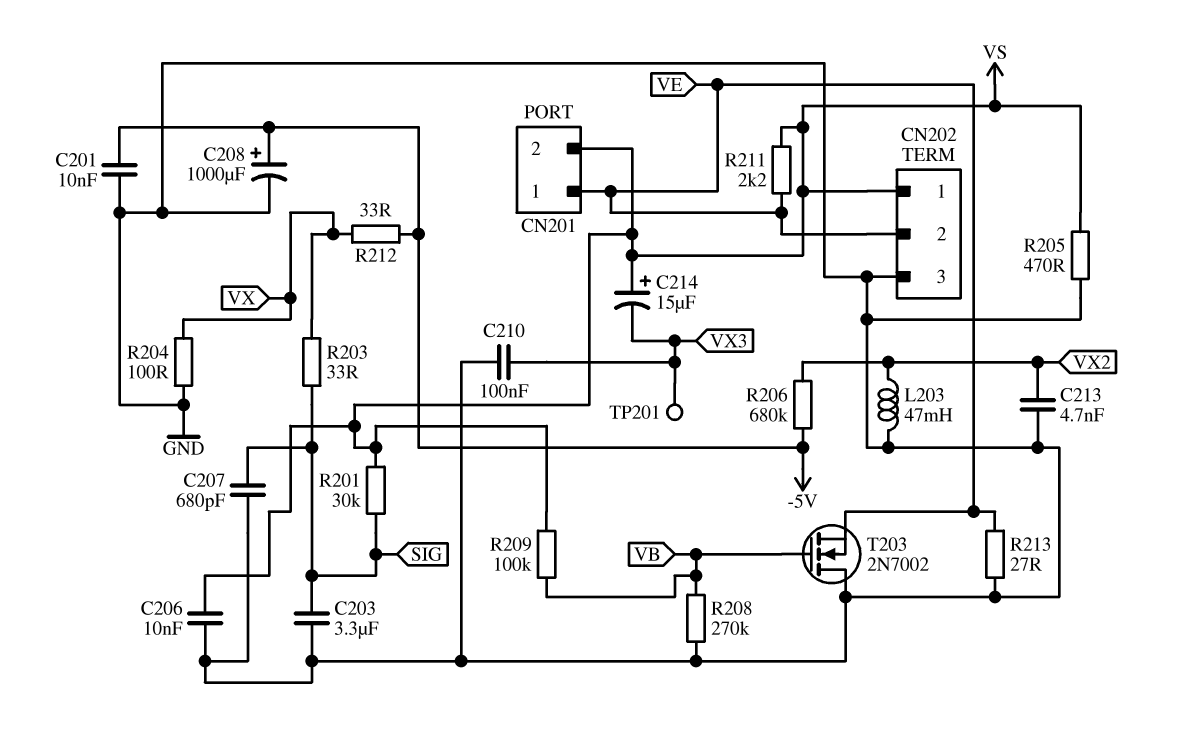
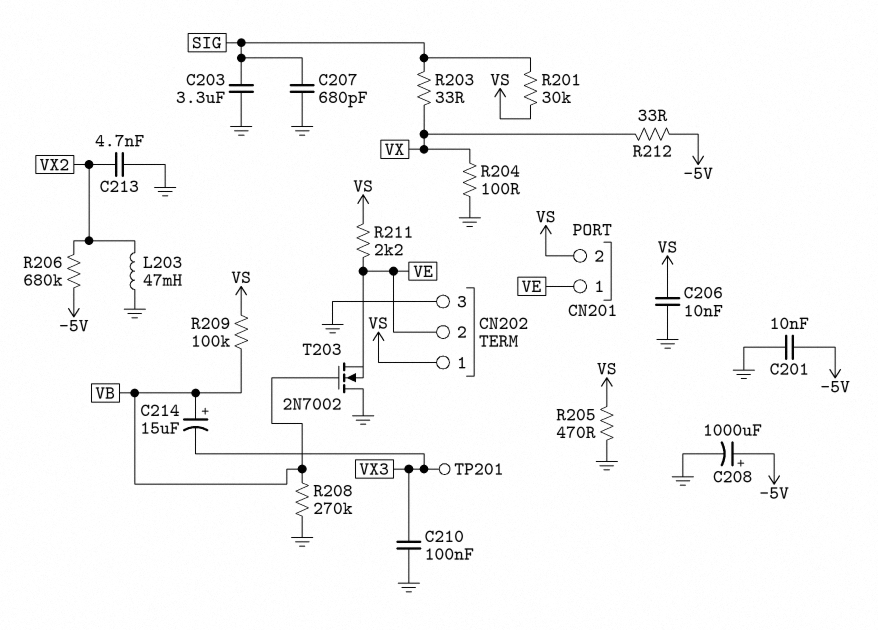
C214: 15uF (plus VS, minus VX3) -> 15uF (plus VB, minus VX3)
R213: 27 (GND, VE) -> none

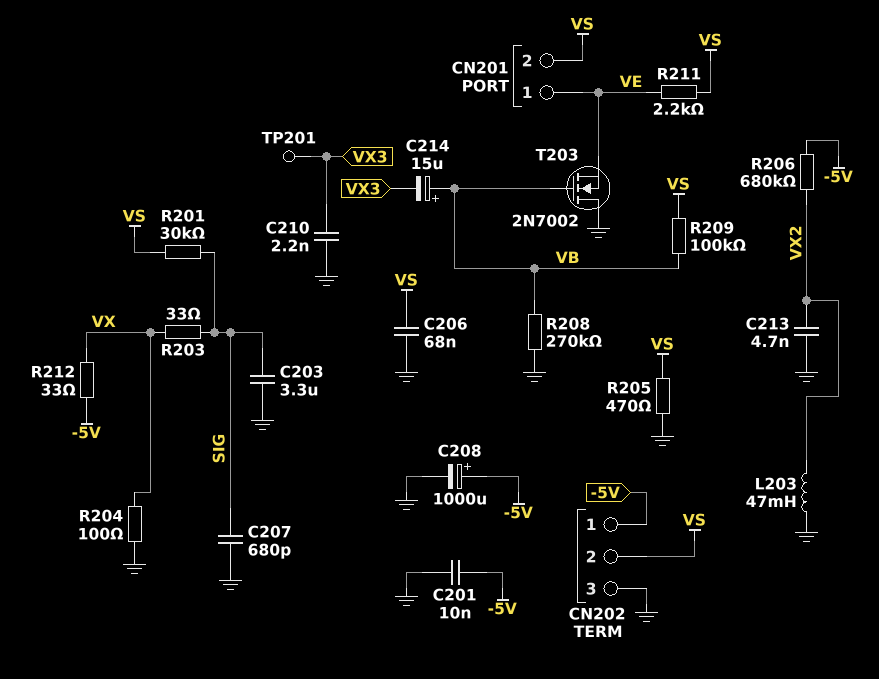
C206: 10nF (GND, VS) -> 68nF (GND, VS)
C210: 100nF (GND, VX3) -> 2.2nF (GND, VX3)
CN202 pin 1: VS -> -5V
CN202 pin 2: VE -> VS

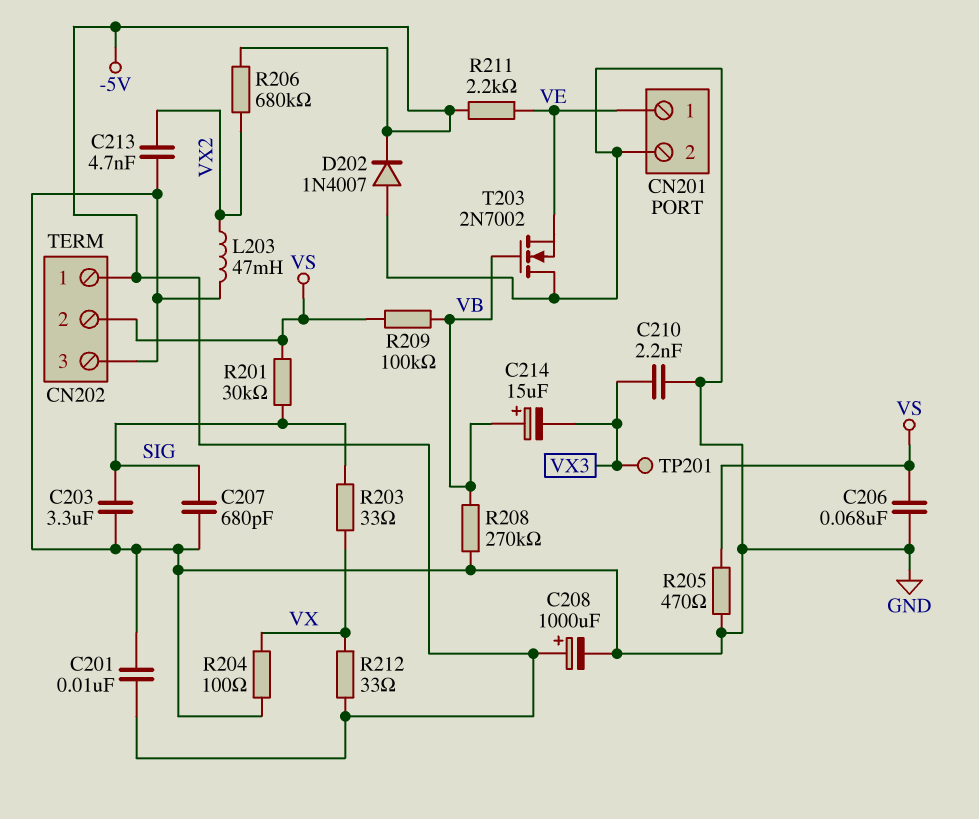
CN201 pin 2: VS -> GND
D202: none -> diode 1N4007 (A GND, K -5V)
R211: 2.2k (VE, VS) -> 2.2k (-5V, VE)

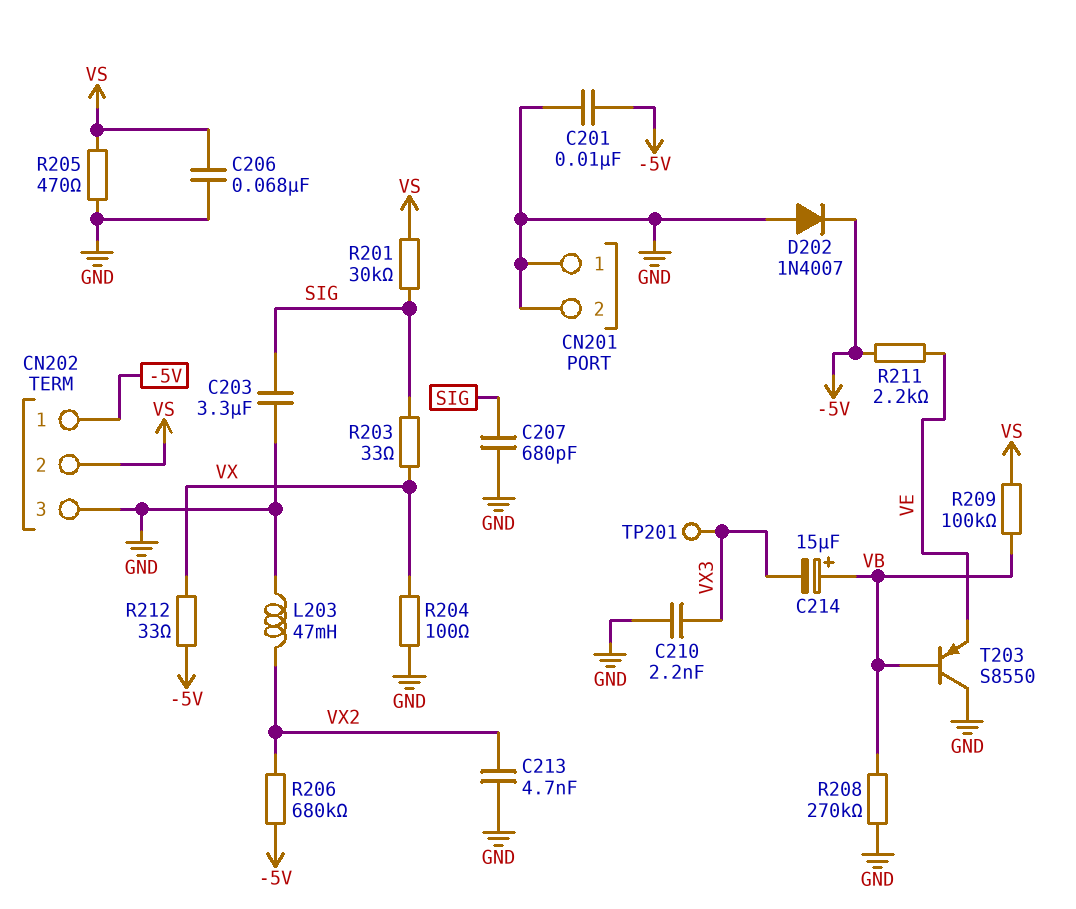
C208: 1000uF (plus -5V, minus GND) -> none
CN201 pin 1: VE -> GND
T203: NMOS 2N7002 (G VB, D GND, S VE) -> PNP S8550 (B VB, C GND, E VE)

